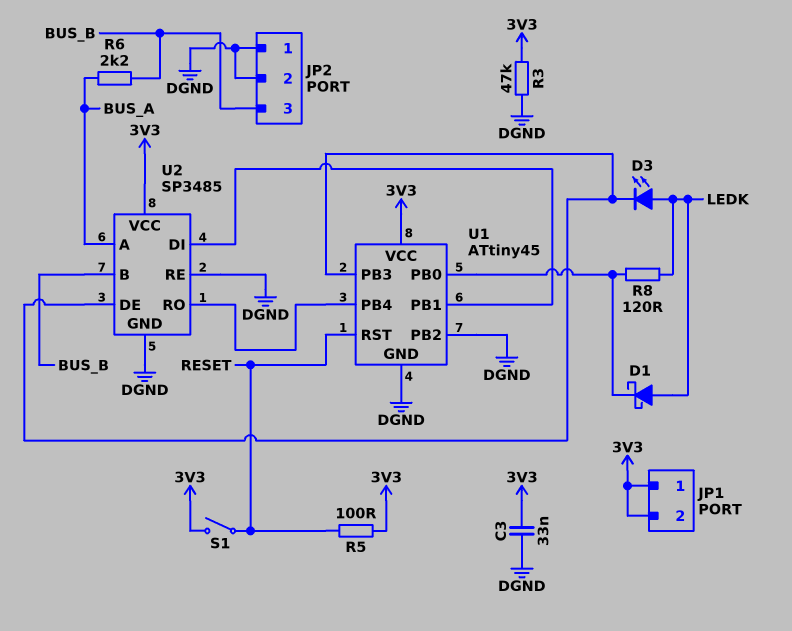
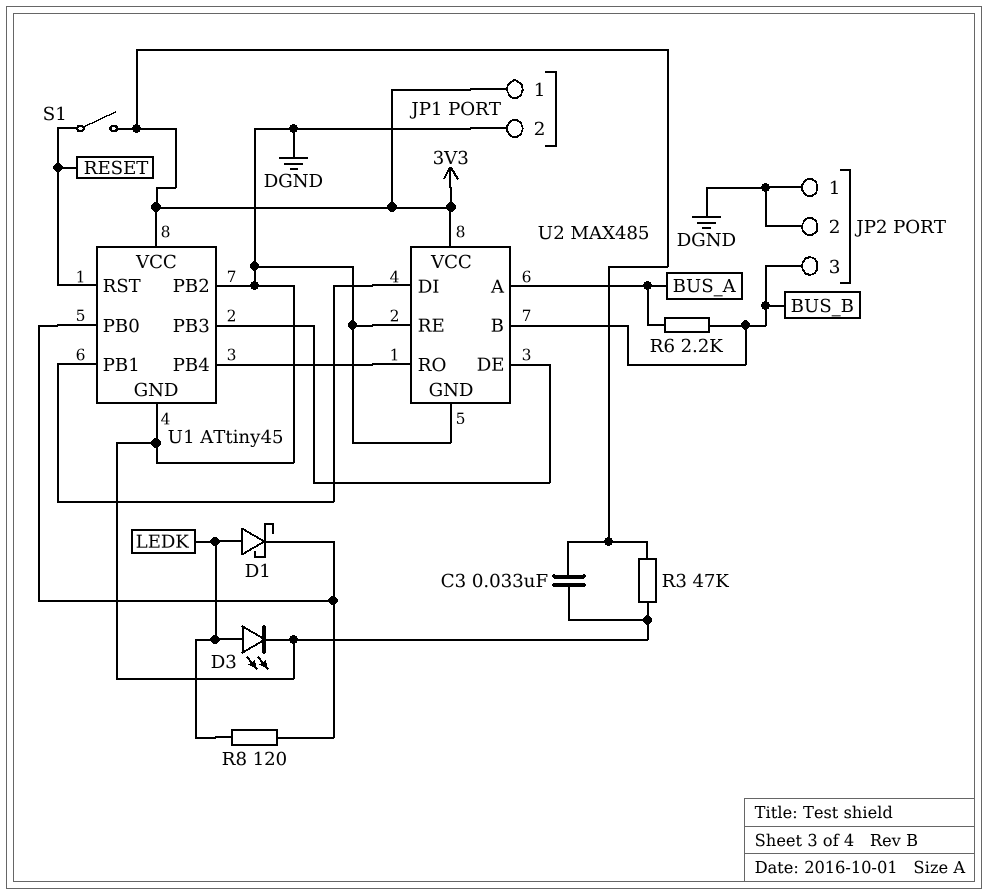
D3: LED (A LEDK, K U1/PB3) -> LED (A LEDK, K DGND)
JP1 pin 2: 3V3 -> DGND
R5: 100 (3V3, RESET) -> none
U2: SP3485 -> MAX485

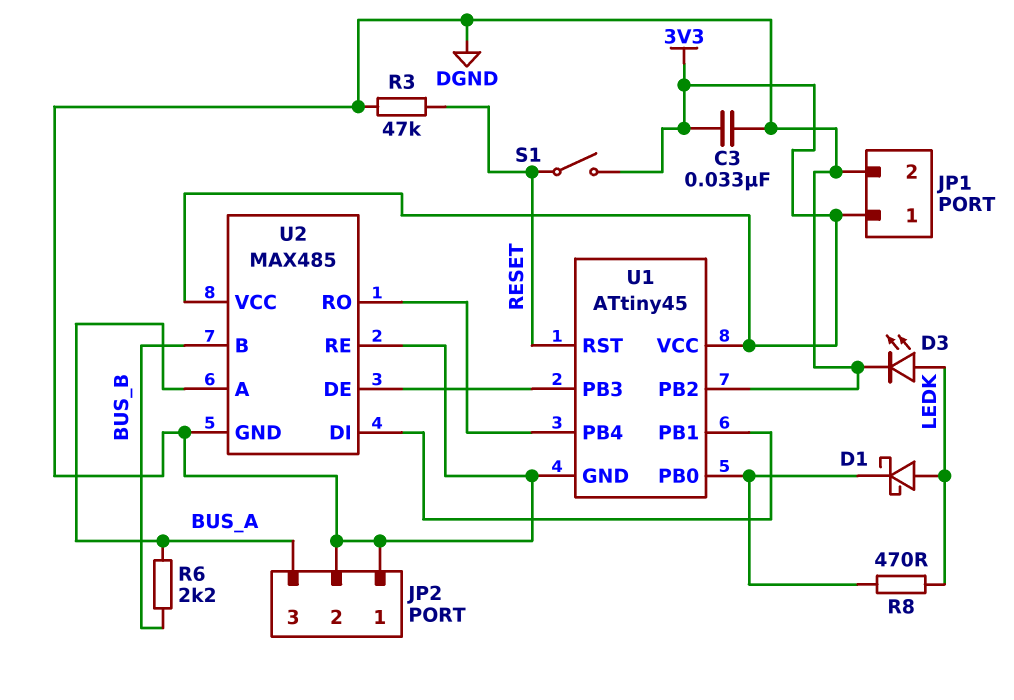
JP2 pin 3: BUS_B -> BUS_A
R3: 47k (3V3, DGND) -> 47k (DGND, RESET)
R8: 120 (LEDK, U1/PB0) -> 470 (LEDK, U1/PB0)

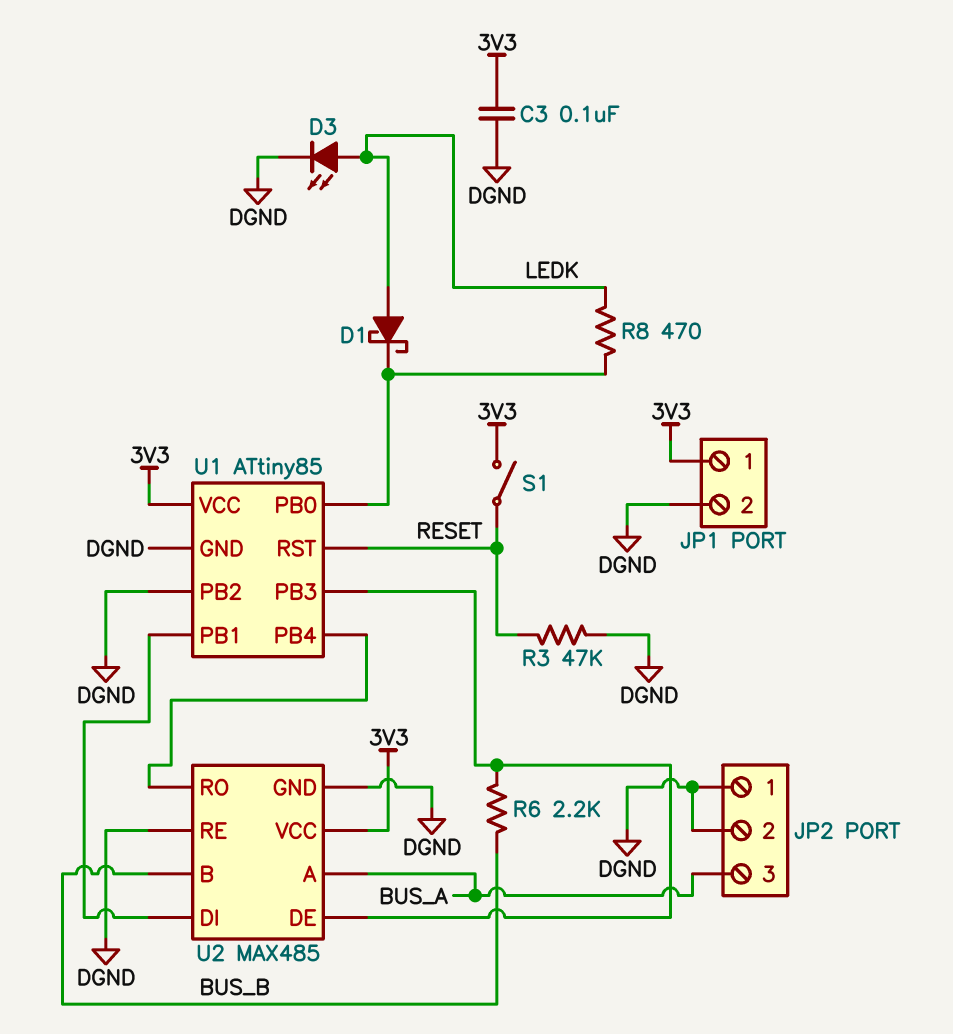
C3: 33nF (3V3, DGND) -> 100nF (3V3, DGND)
R6: 2.2k (BUS_A, BUS_B) -> 2.2k (BUS_B, U1/PB3)
U1: ATtiny45 -> ATtiny85

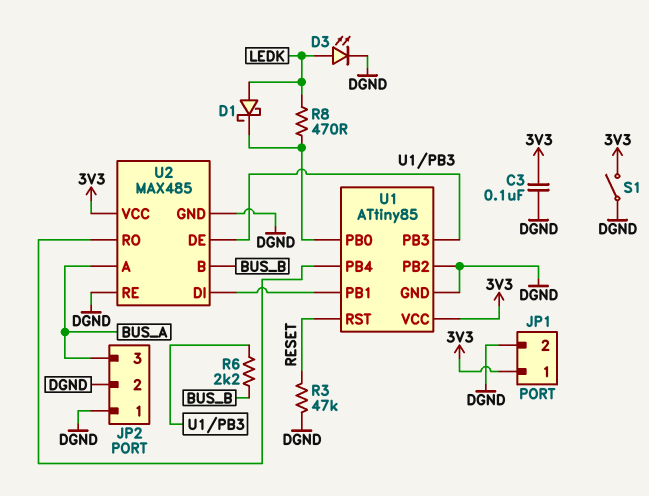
S1: switch (3V3, RESET) -> switch (3V3, DGND)

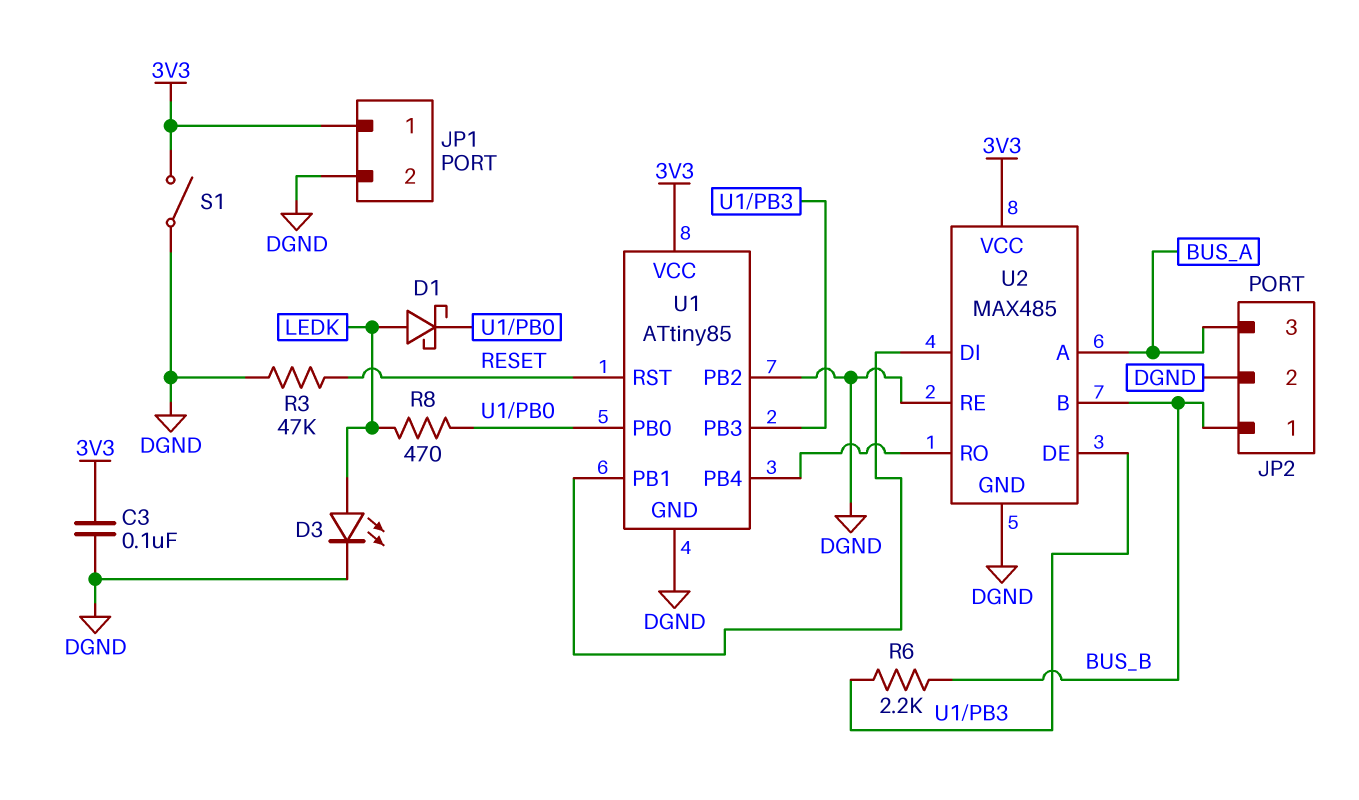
JP2 pin 1: DGND -> BUS_B

